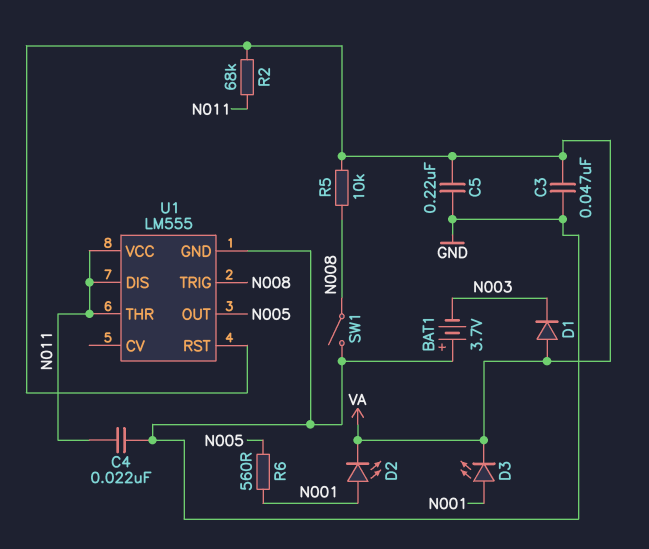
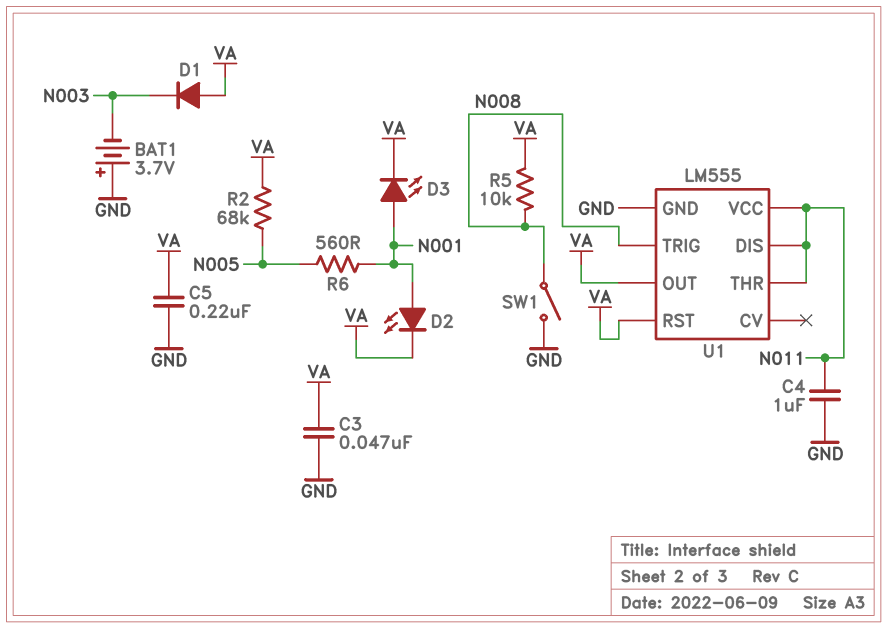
C4: 22nF (GND, N011) -> 1uF (GND, N011)
R2: 68k (N011, VA) -> 68k (N005, VA)
U1 pin OUT: N005 -> VA

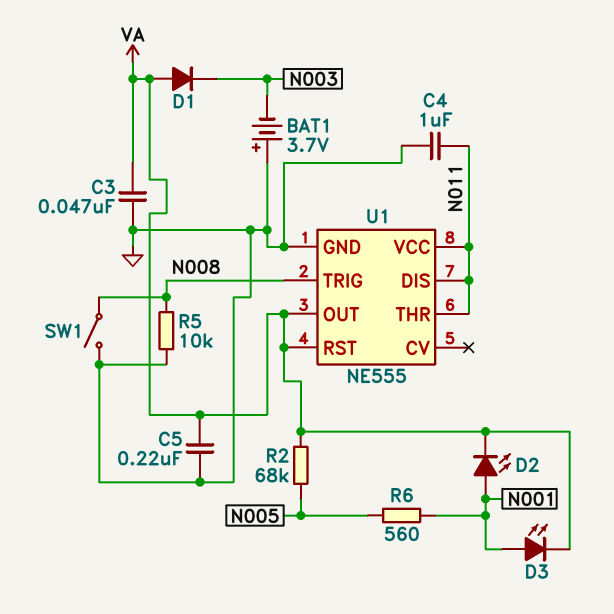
R5: 10k (N008, VA) -> 10k (GND, N008)
U1: LM555 -> NE555

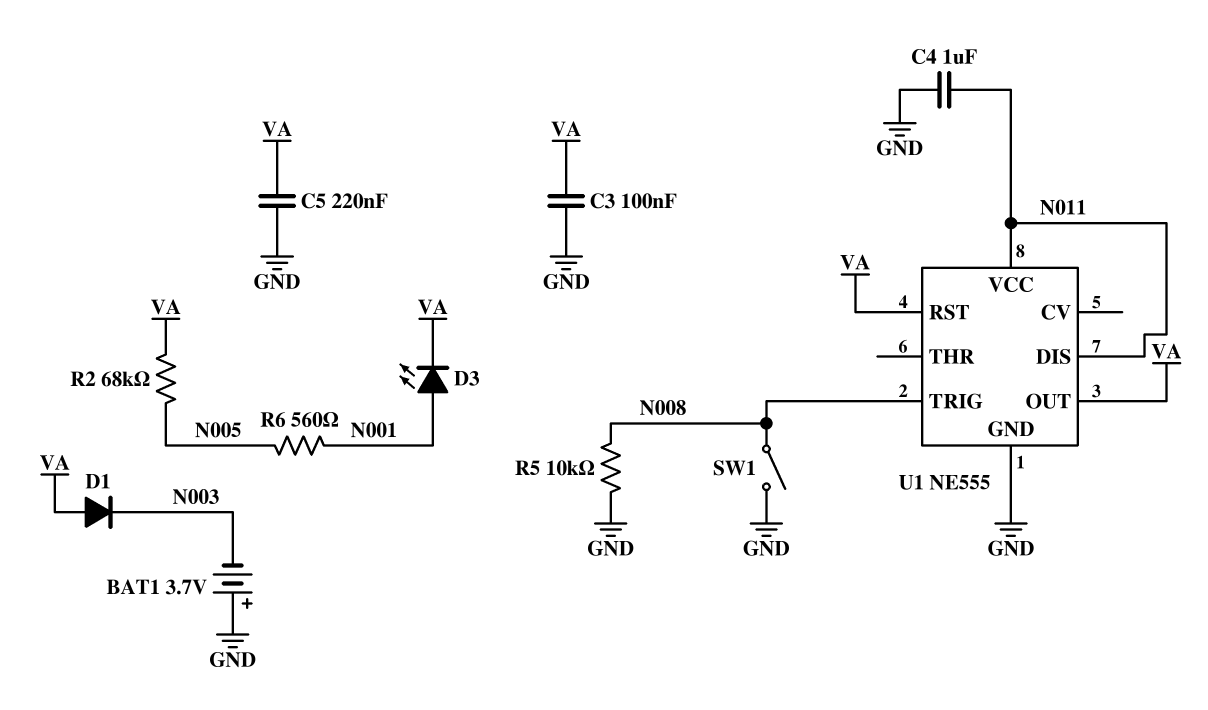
C3: 47nF (GND, VA) -> 100nF (GND, VA)
D2: LED (A N001, K VA) -> none
U1 pin THR: N011 -> none

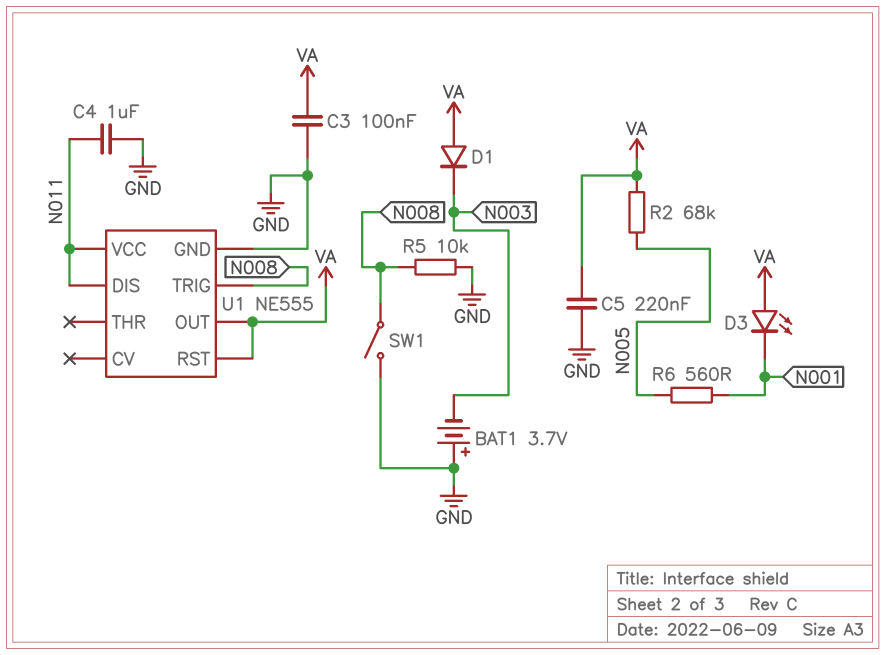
D3: LED (A N001, K VA) -> LED (A VA, K N001)

